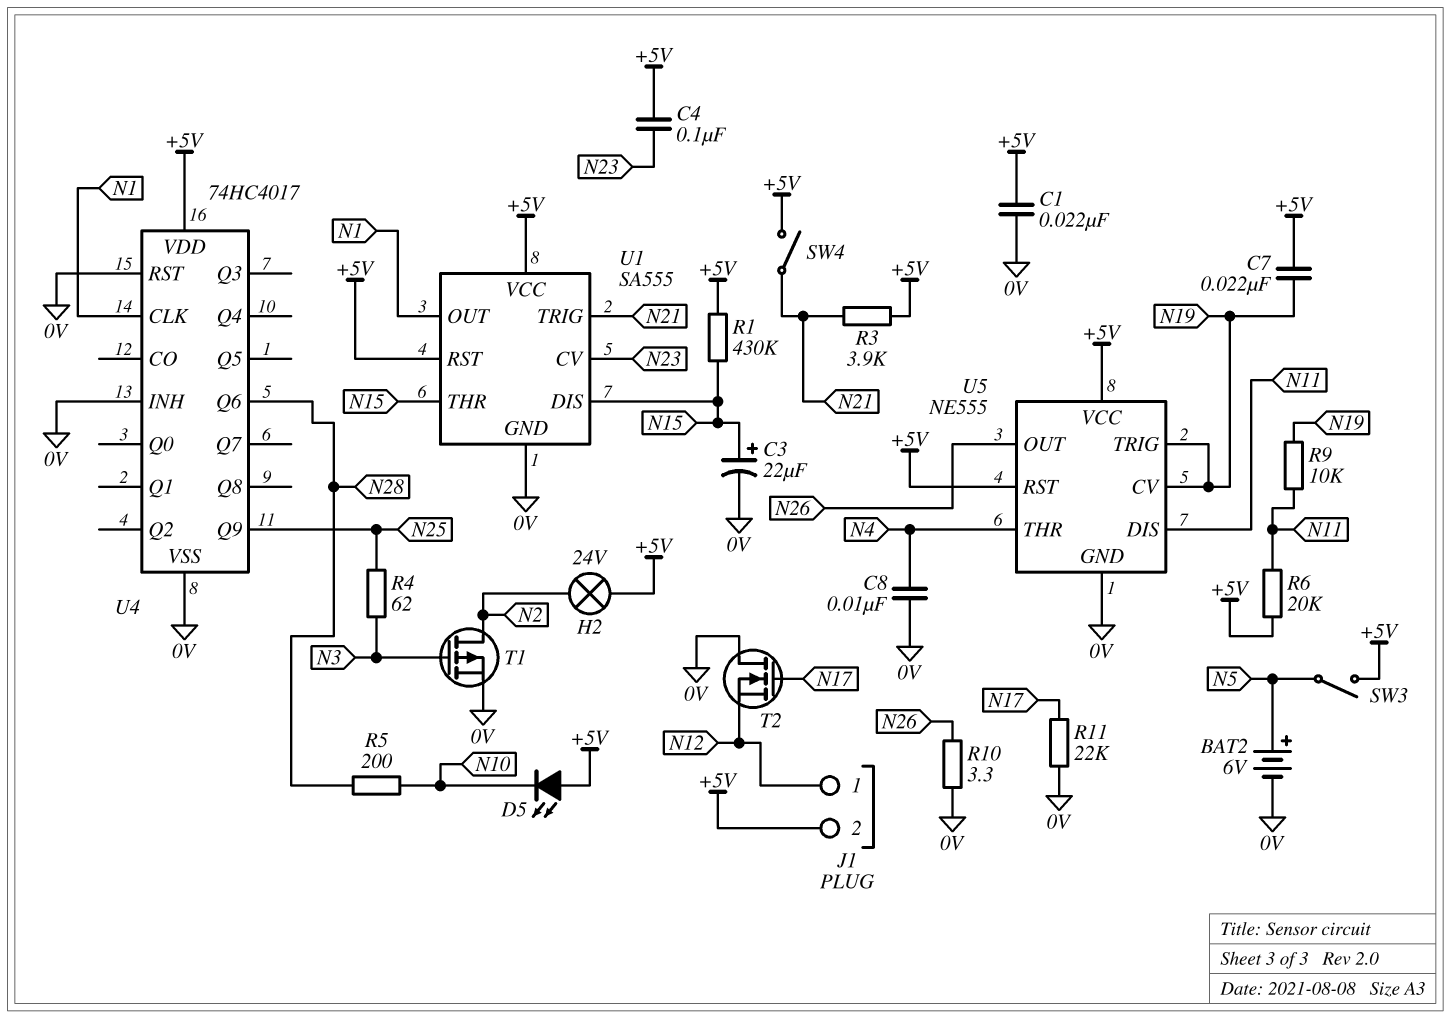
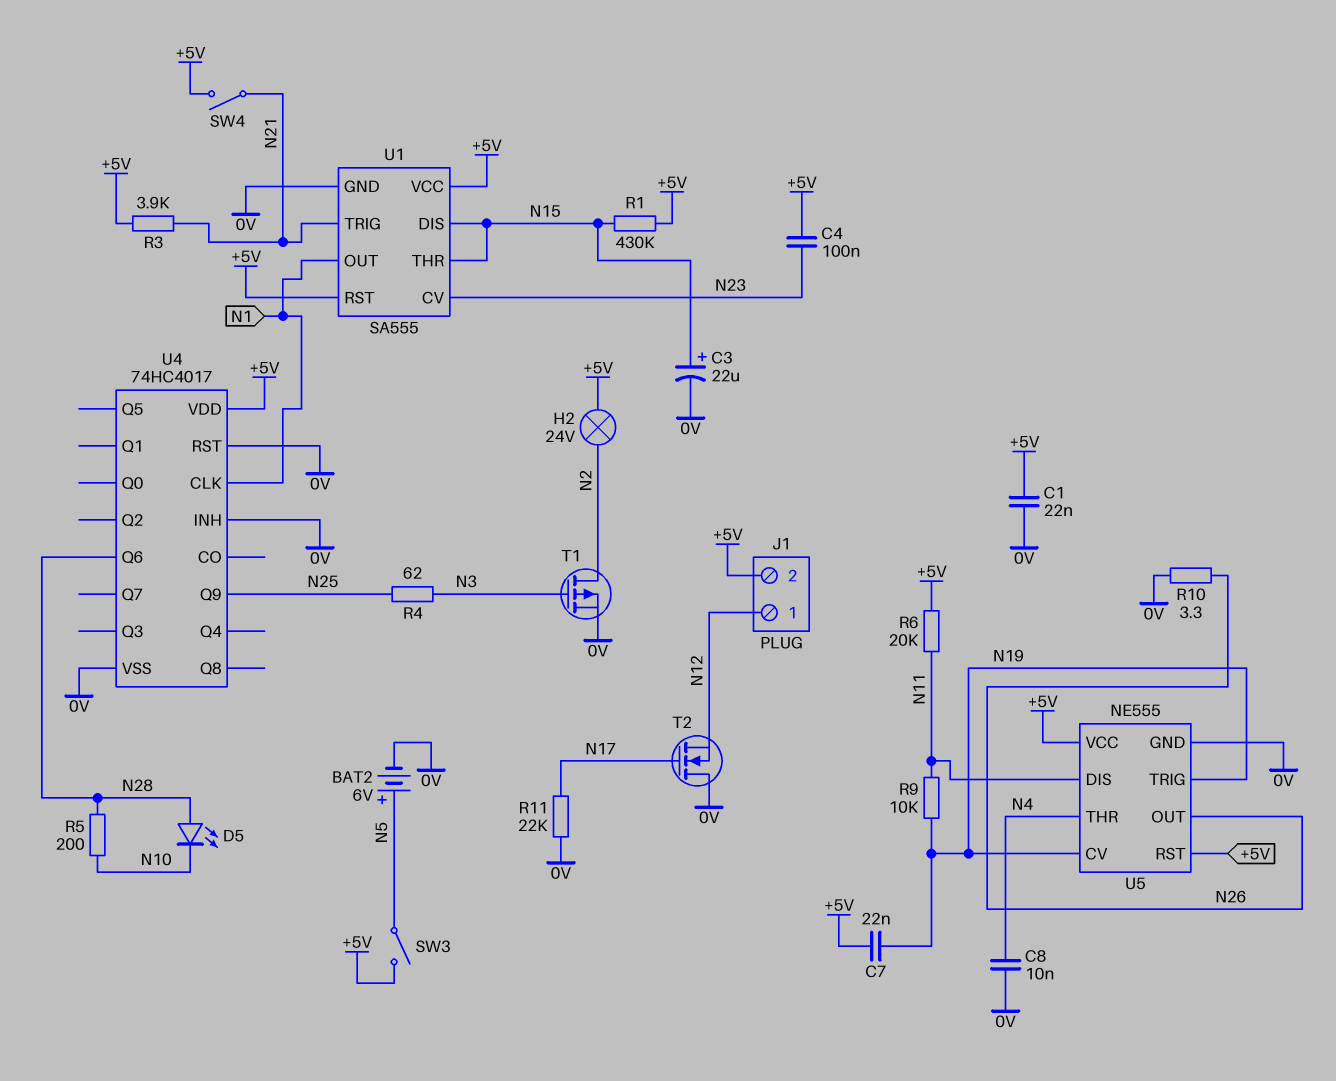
D5: LED (A +5V, K N10) -> LED (A N28, K N10)

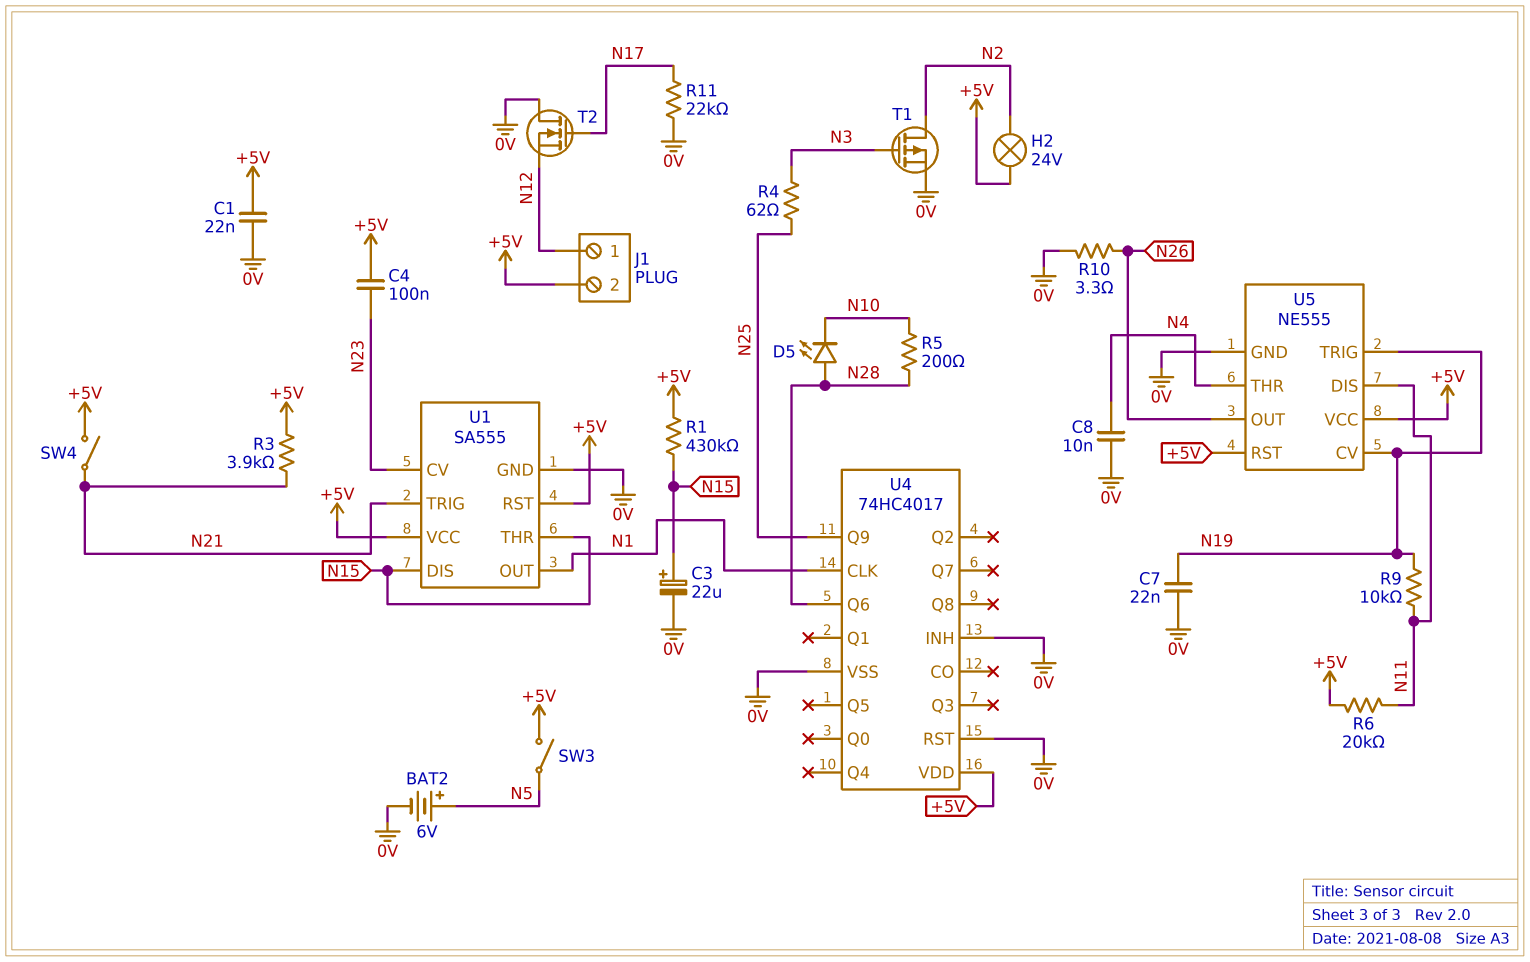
C7: 22nF (+5V, N19) -> 22nF (0V, N19)

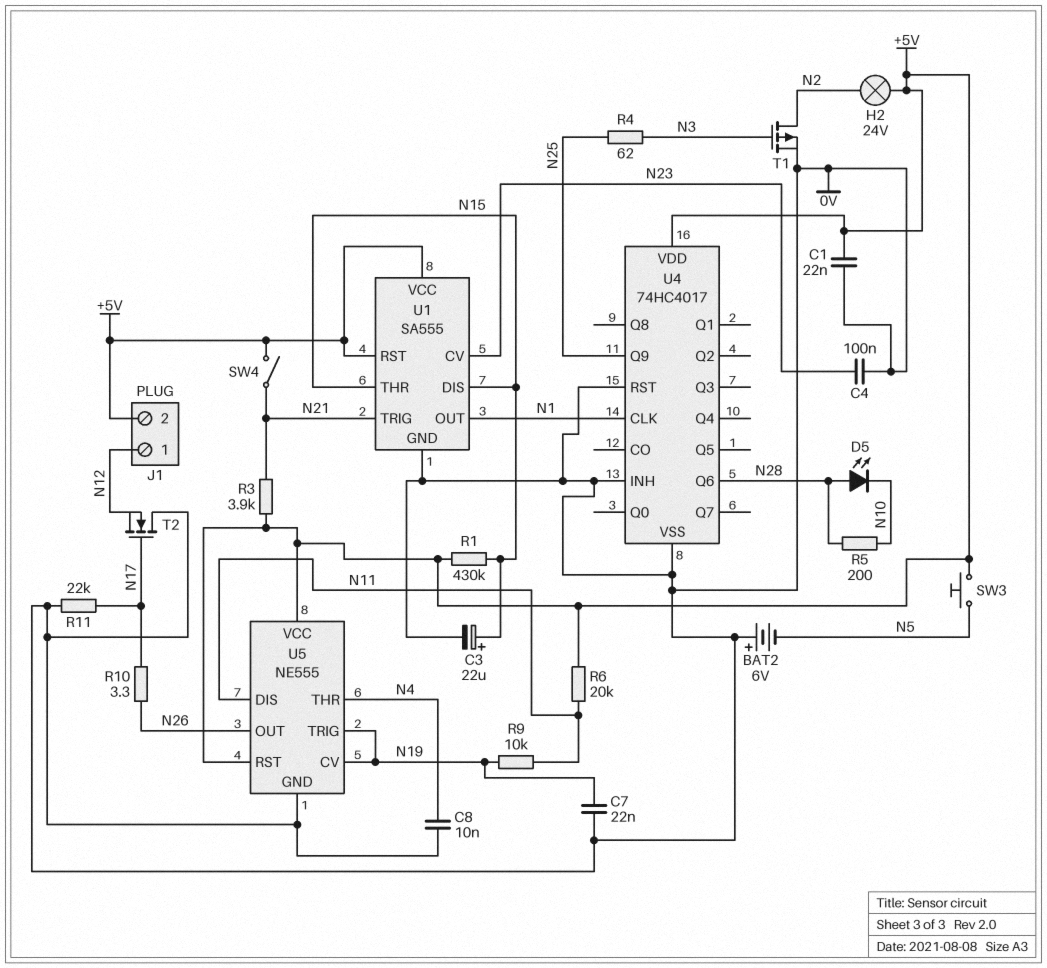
BAT2: 6V (plus N5, minus 0V) -> 6V (plus 0V, minus N5)
C4: 100nF (+5V, N23) -> 100nF (0V, N23)
R10: 3.3 (0V, N26) -> 3.3 (N17, N26)
SW3: switch (+5V, N5) -> button (+5V, N5)

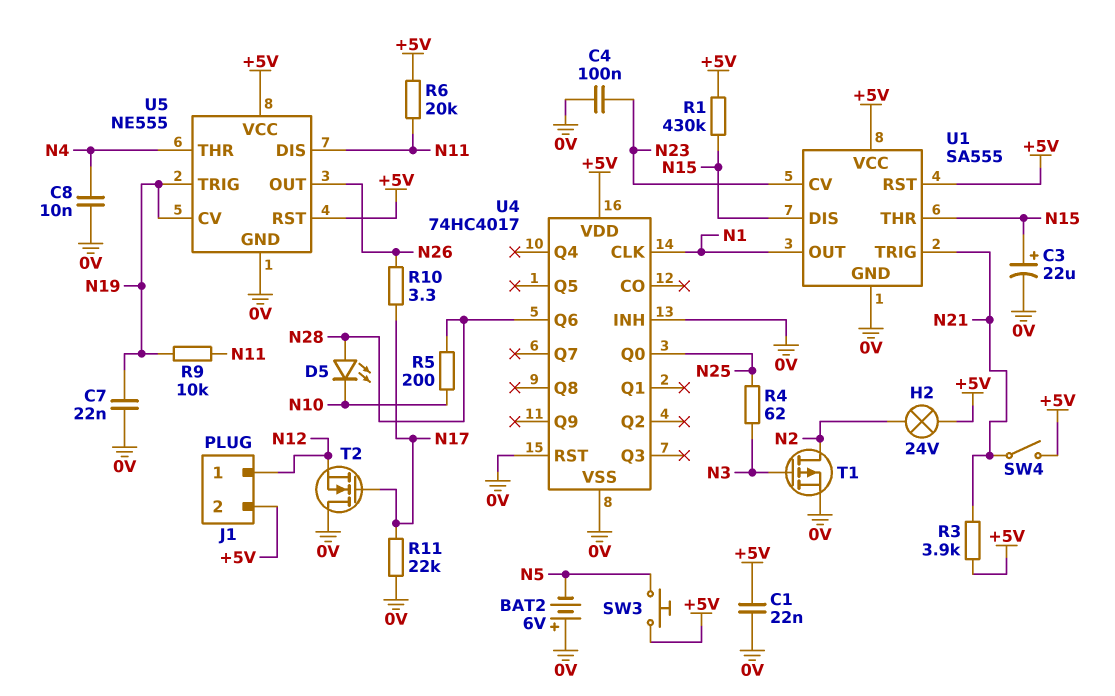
U4 pin Q0: none -> N25
U4 pin Q9: N25 -> none

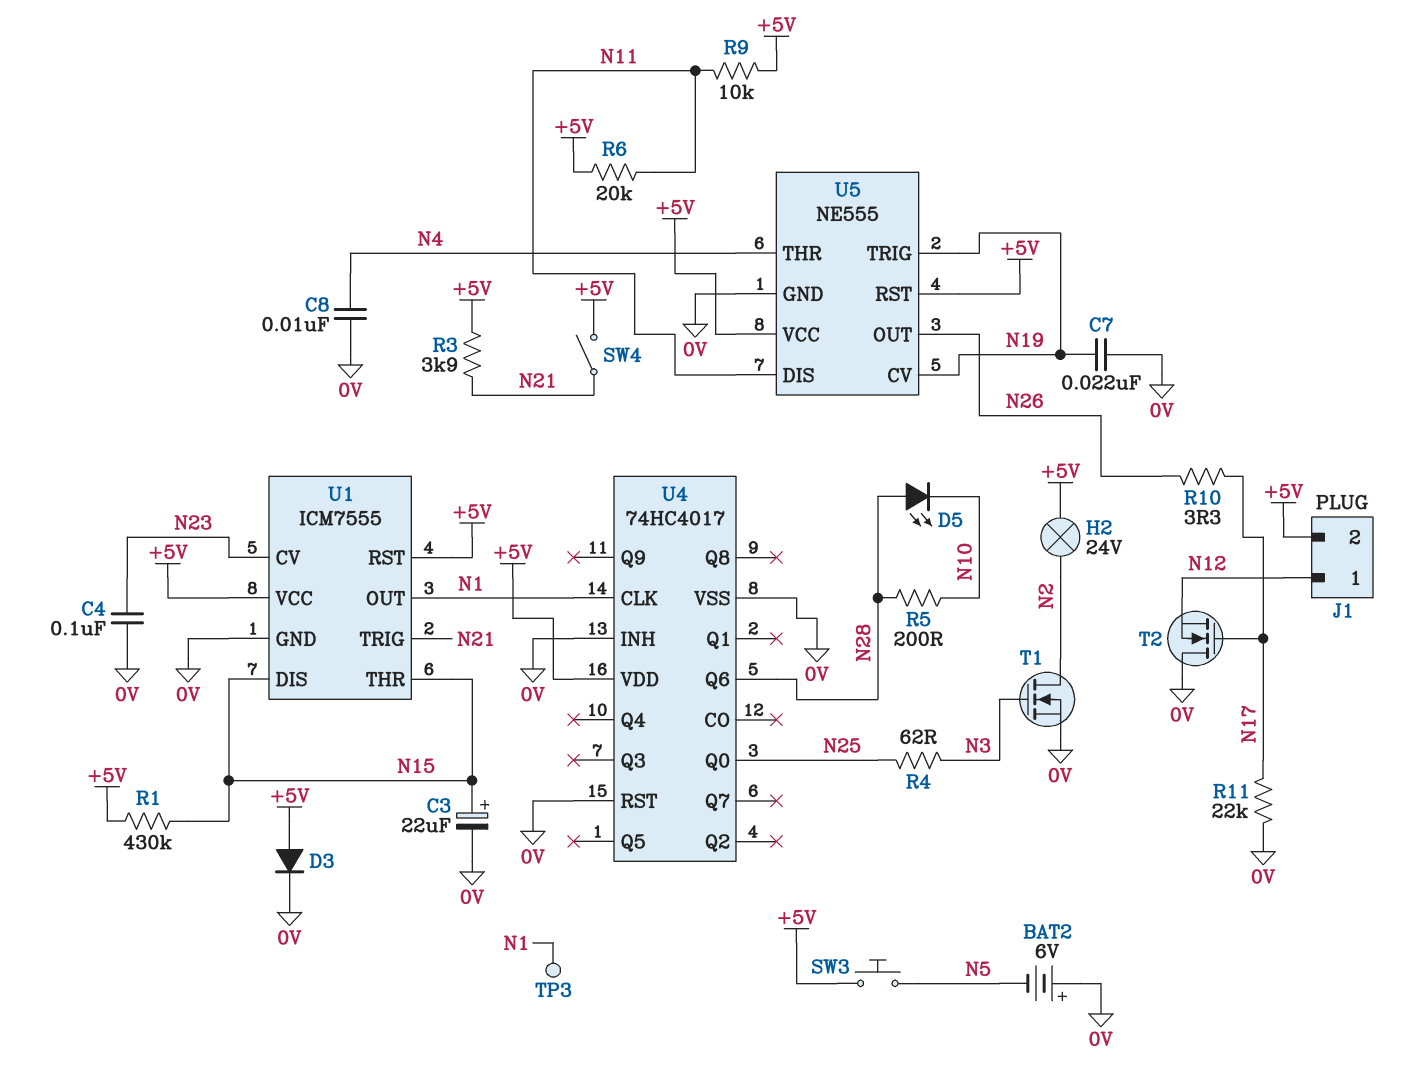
C1: 22nF (+5V, 0V) -> none
D3: none -> diode (A +5V, K 0V)
R9: 10k (N11, N19) -> 10k (+5V, N11)
T1: PMOS (G N3, D N2, S 0V) -> NMOS (G N3, D N2, S 0V)
TP3: none -> test point (N1)
U1: SA555 -> ICM7555

